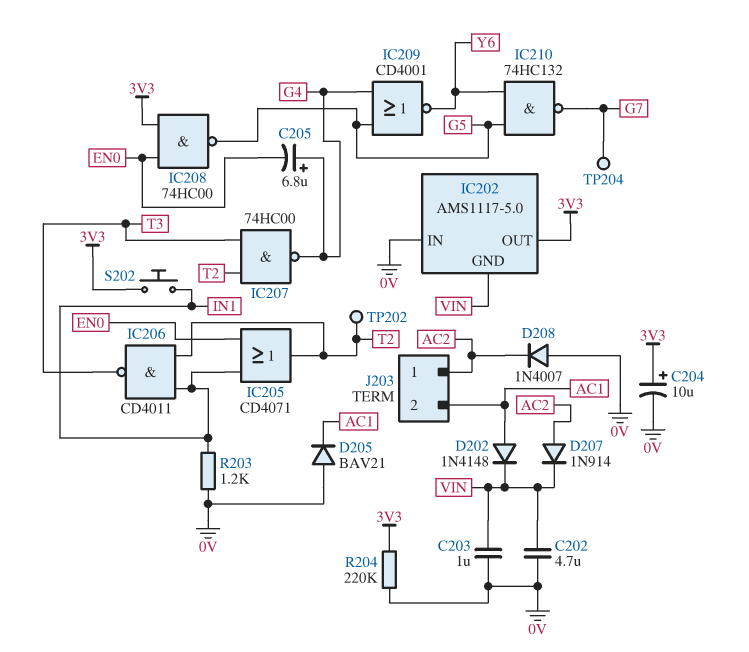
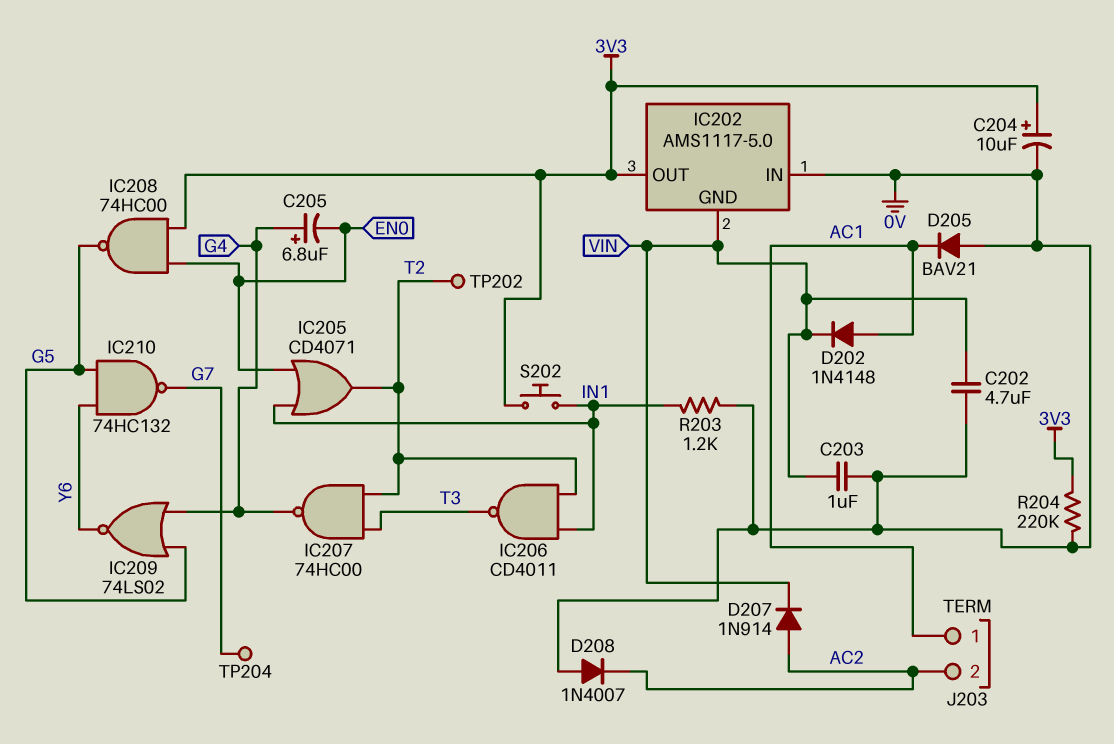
IC209: NOR CD4001 (in G4, in G5, out Y6) -> NOR 74LS02 (in G4, in G5, out Y6)
J203 pin 1: AC2 -> AC1
J203 pin 2: AC1 -> AC2

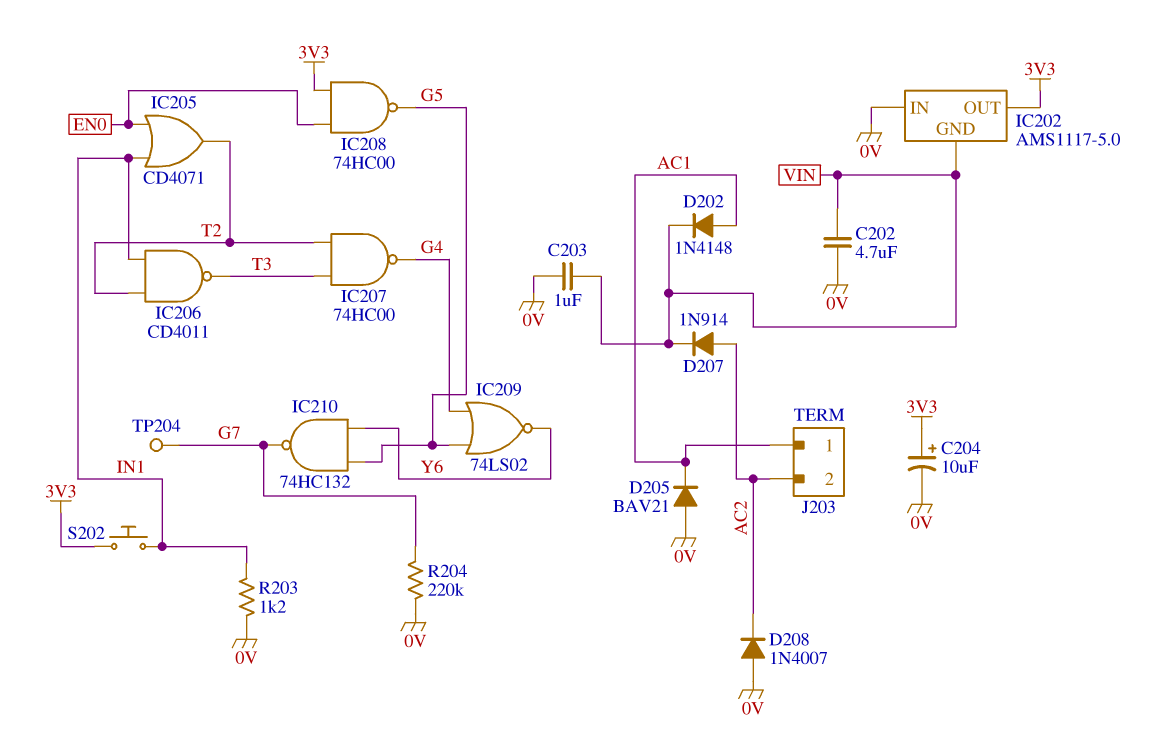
C205: 6.8uF (plus G4, minus EN0) -> none
R204: 220k (0V, 3V3) -> 220k (0V, G7)
TP202: test point (T2) -> none

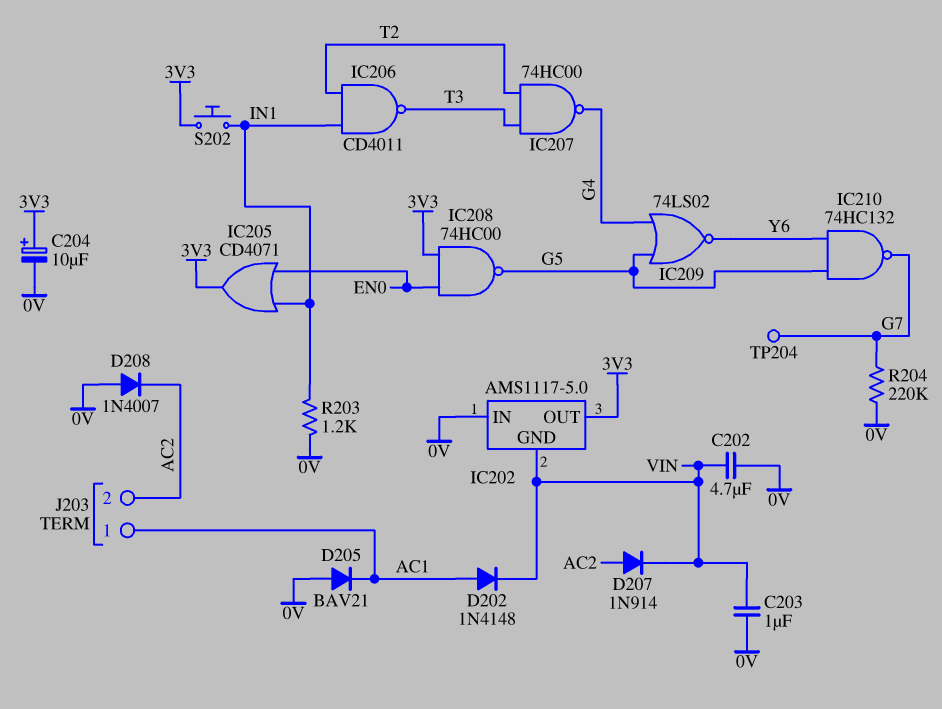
IC205: OR CD4071 (in EN0, in IN1, out T2) -> OR CD4071 (in EN0, in IN1, out 3V3)

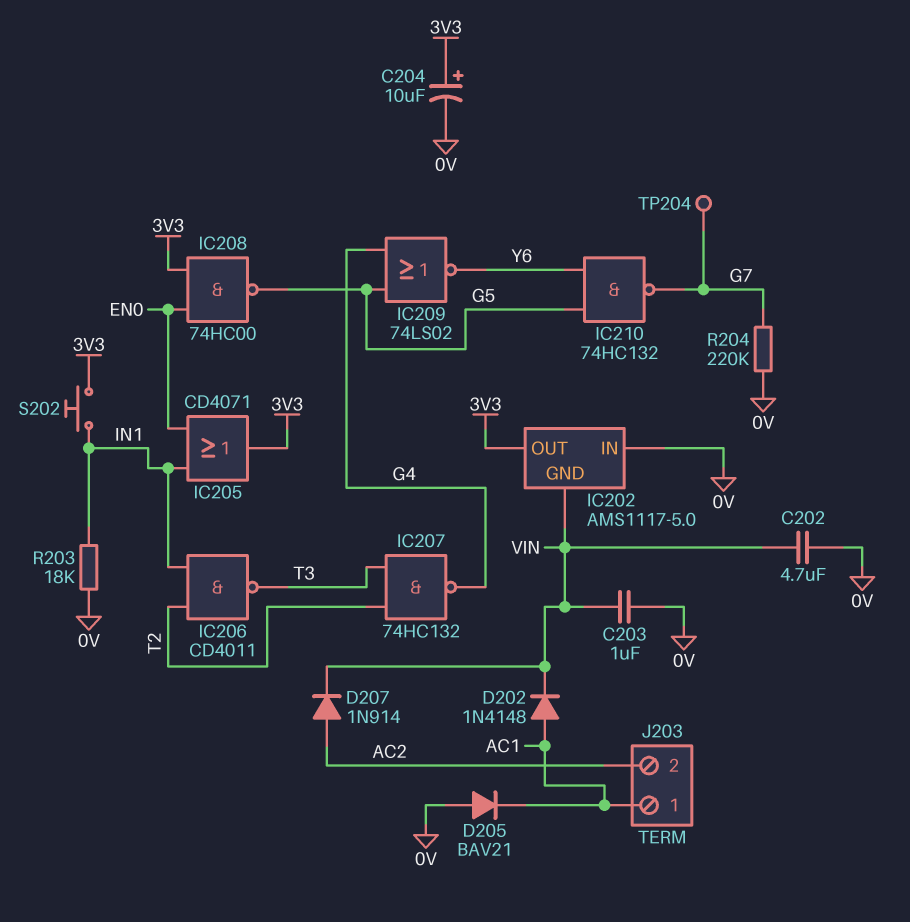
D208: diode 1N4007 (A 0V, K AC2) -> none
IC207: NAND 74HC00 (in T2, in T3, out G4) -> NAND 74HC132 (in T2, in T3, out G4)
R203: 1.2k (0V, IN1) -> 18k (0V, IN1)

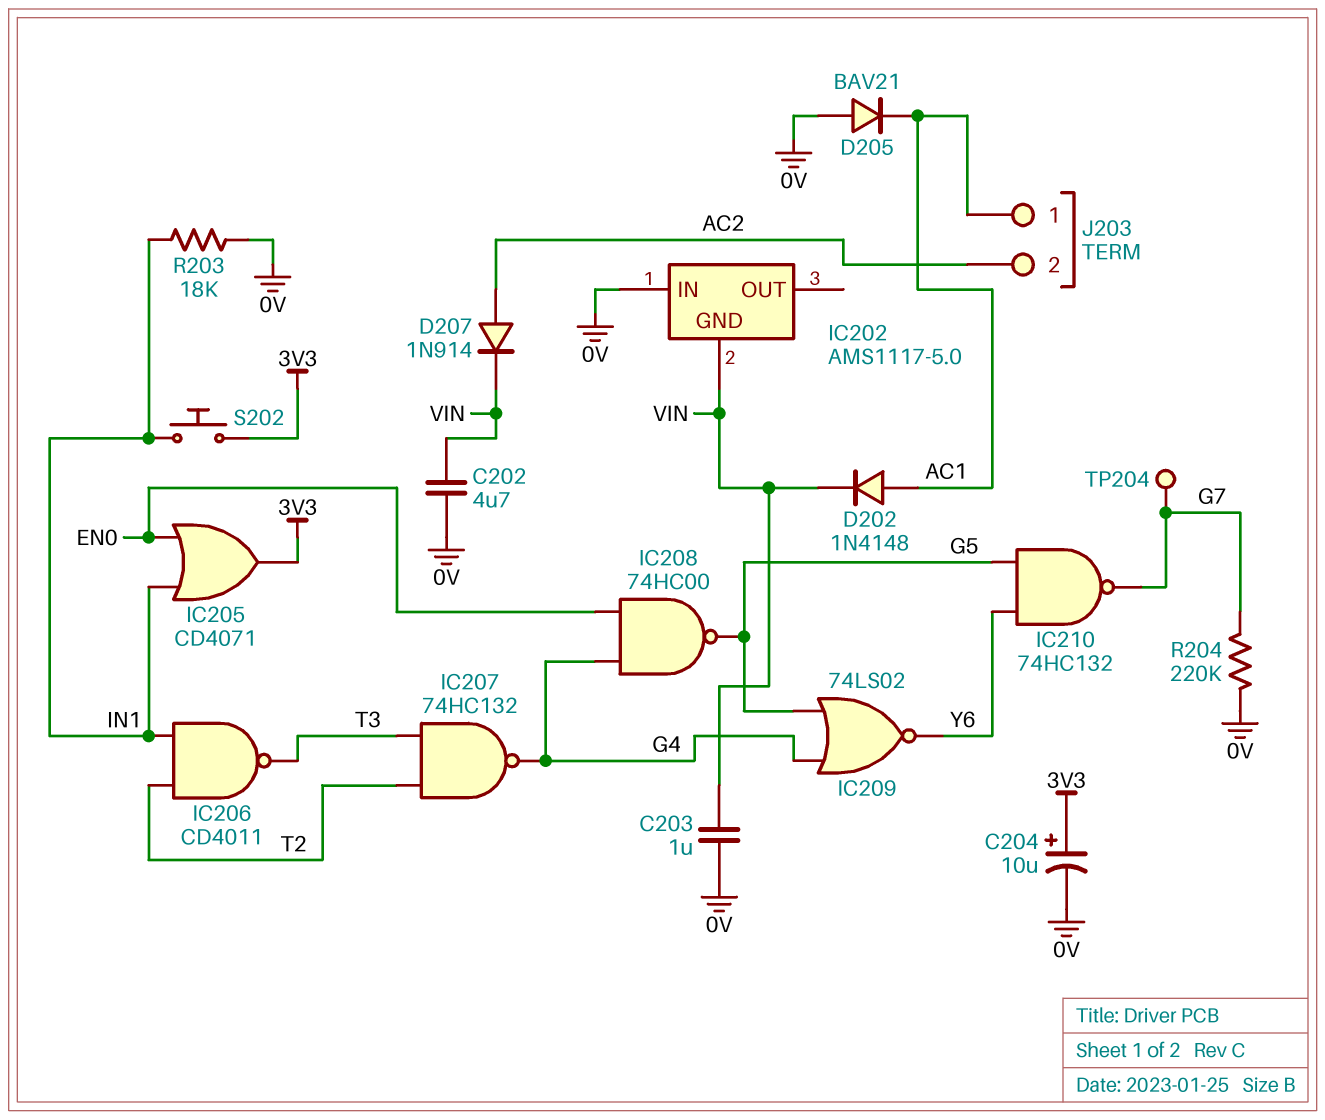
IC202 pin OUT: 3V3 -> none
IC208: NAND 74HC00 (in 3V3, in EN0, out G5) -> NAND 74HC00 (in EN0, in G4, out G5)

